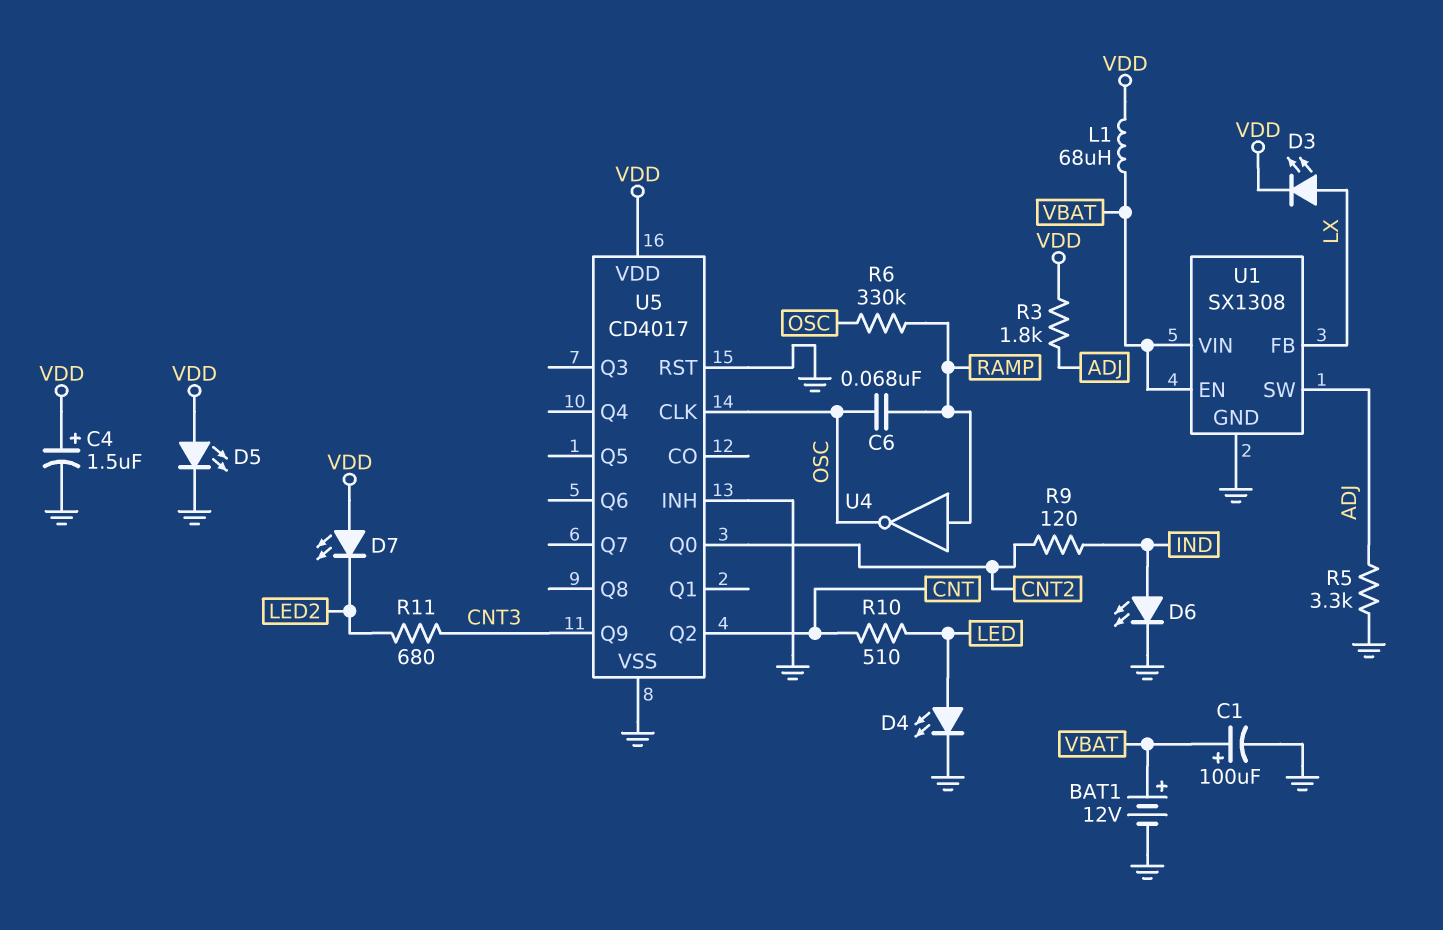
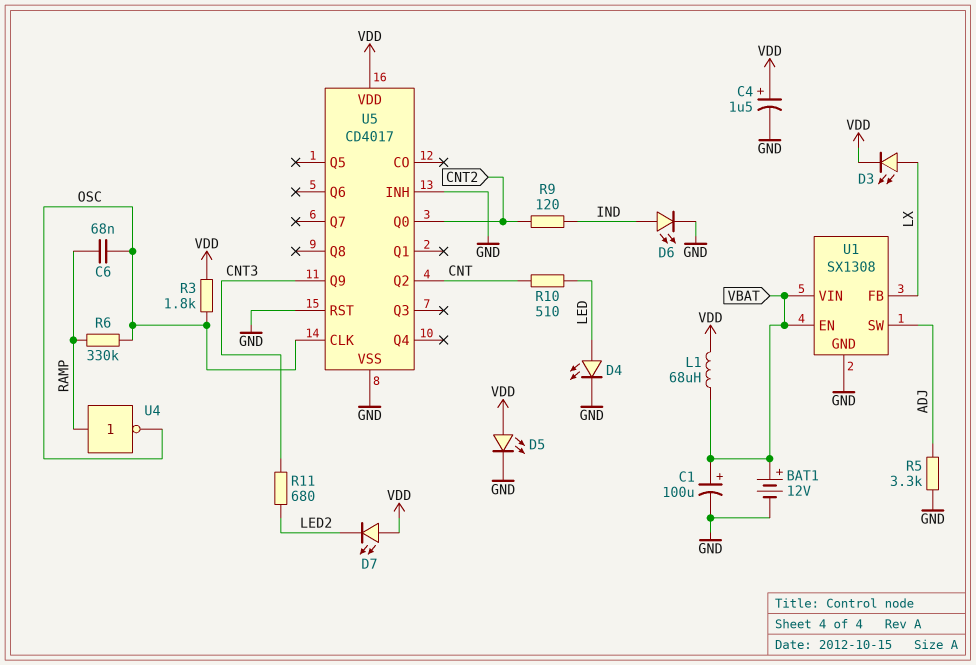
R3: 1.8k (ADJ, VDD) -> 1.8k (OSC, VDD)

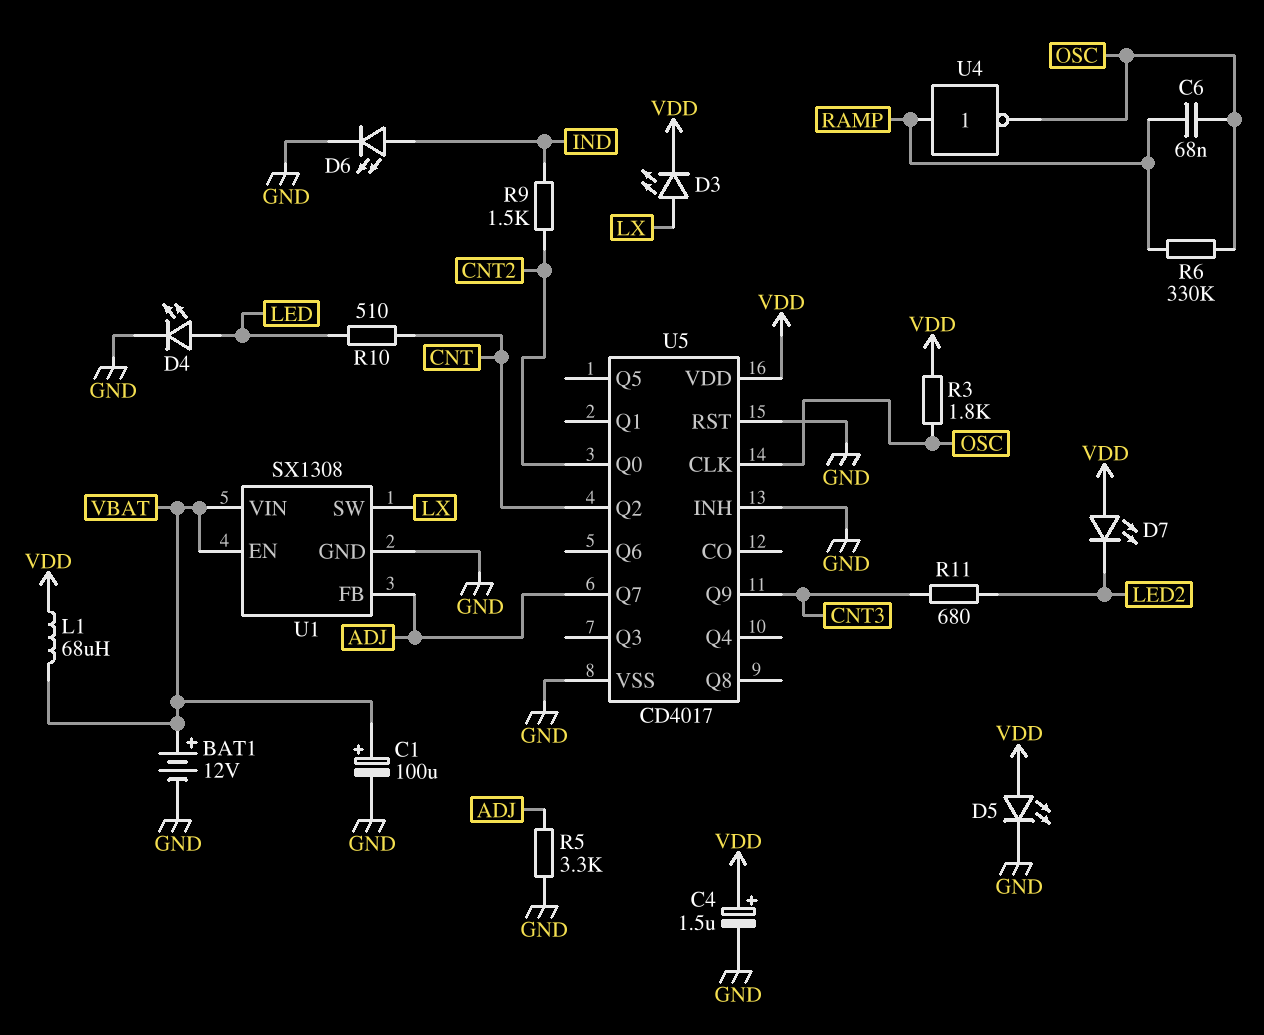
R9: 120 (CNT2, IND) -> 1.5k (CNT2, IND)
U1 pin FB: LX -> ADJ
U1 pin SW: ADJ -> LX
U5 pin Q7: none -> ADJ

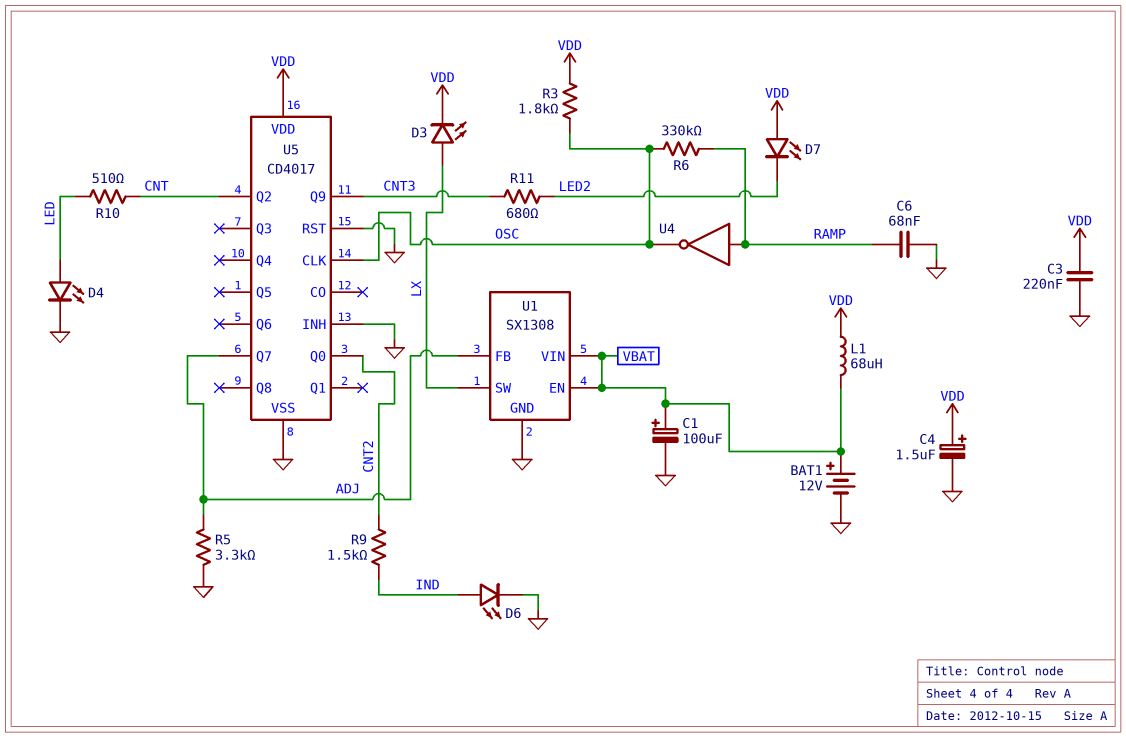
C3: none -> 220nF (GND, VDD)
C6: 68nF (OSC, RAMP) -> 68nF (GND, RAMP)
D5: LED (A VDD, K GND) -> none

